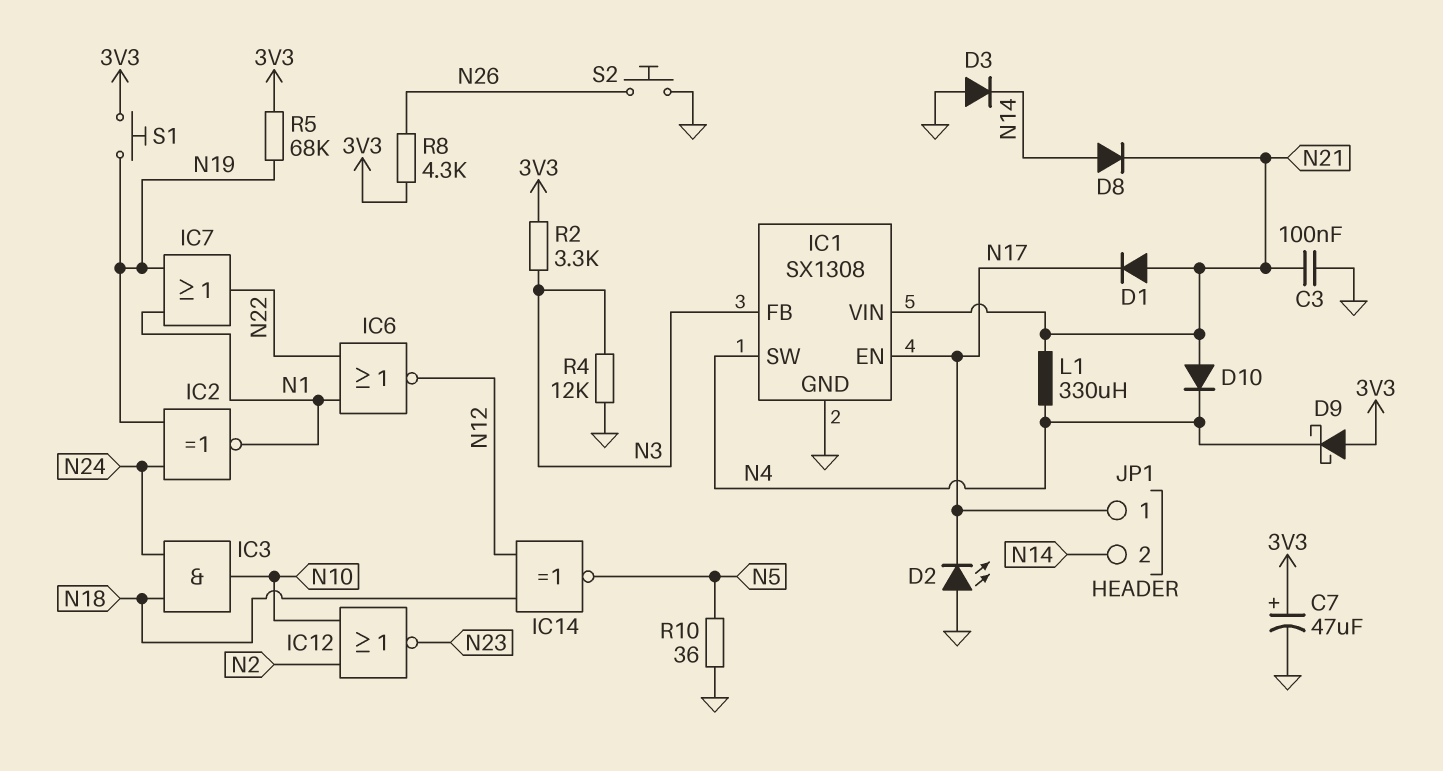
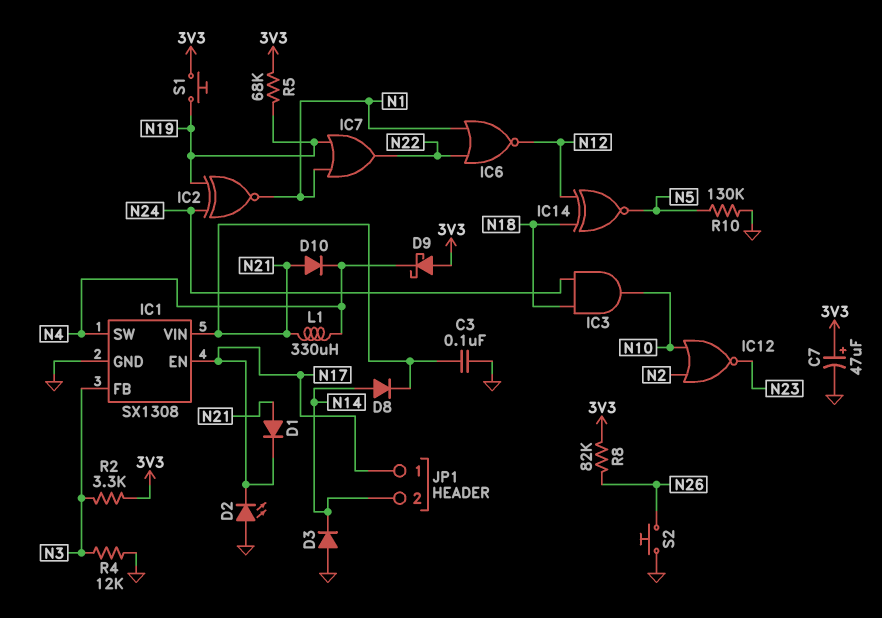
R8: 4.3k (3V3, N26) -> 82k (3V3, N26)
R10: 36 (GND, N5) -> 130k (GND, N5)

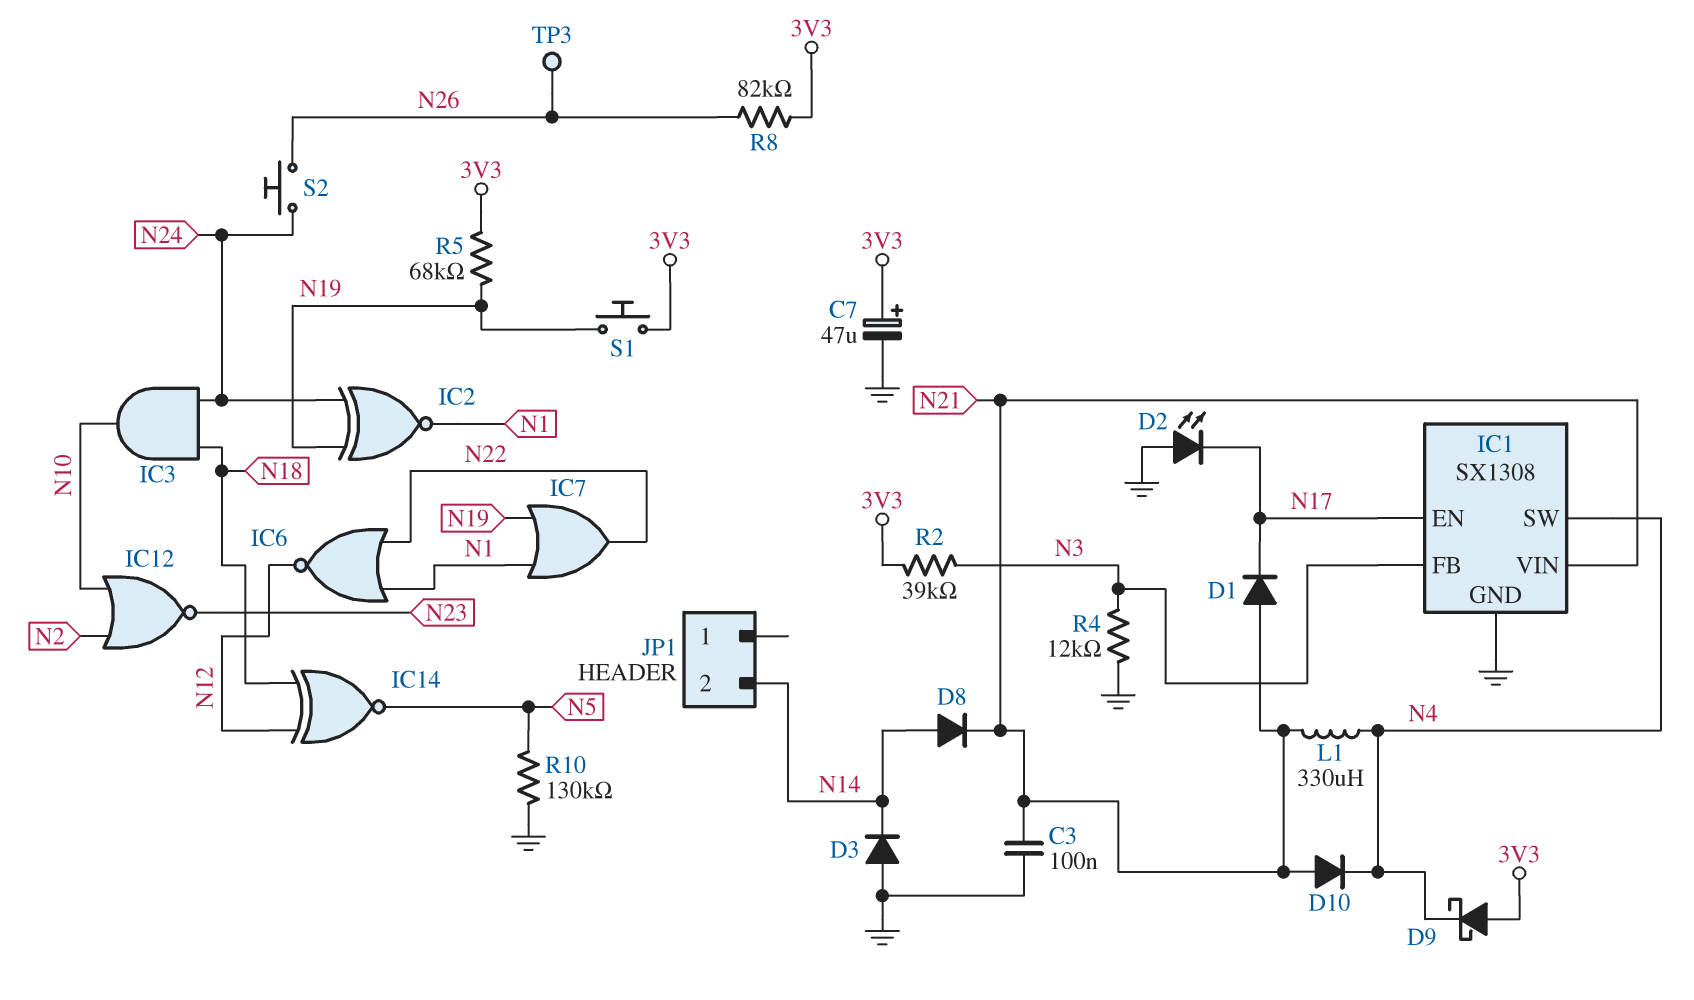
JP1 pin 1: N17 -> none
R2: 3.3k (3V3, N3) -> 39k (3V3, N3)
S2: button (GND, N26) -> button (N24, N26)
TP3: none -> test point (N26)

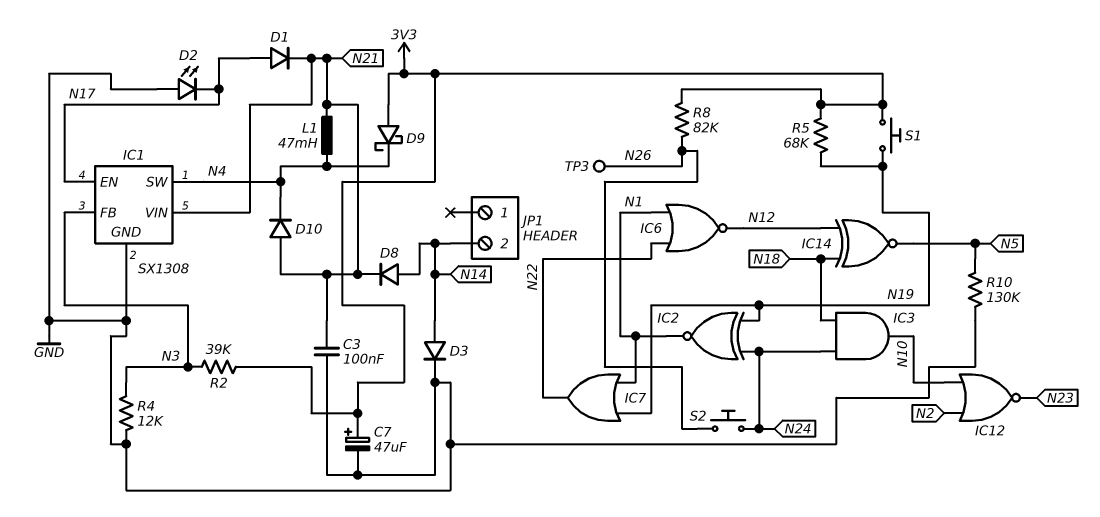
D1: diode (A N21, K N17) -> diode (A N17, K N21)
D3: diode (A GND, K N14) -> diode (A N14, K GND)
L1: 330uH (N4, N21) -> 47mH (N4, N21)

